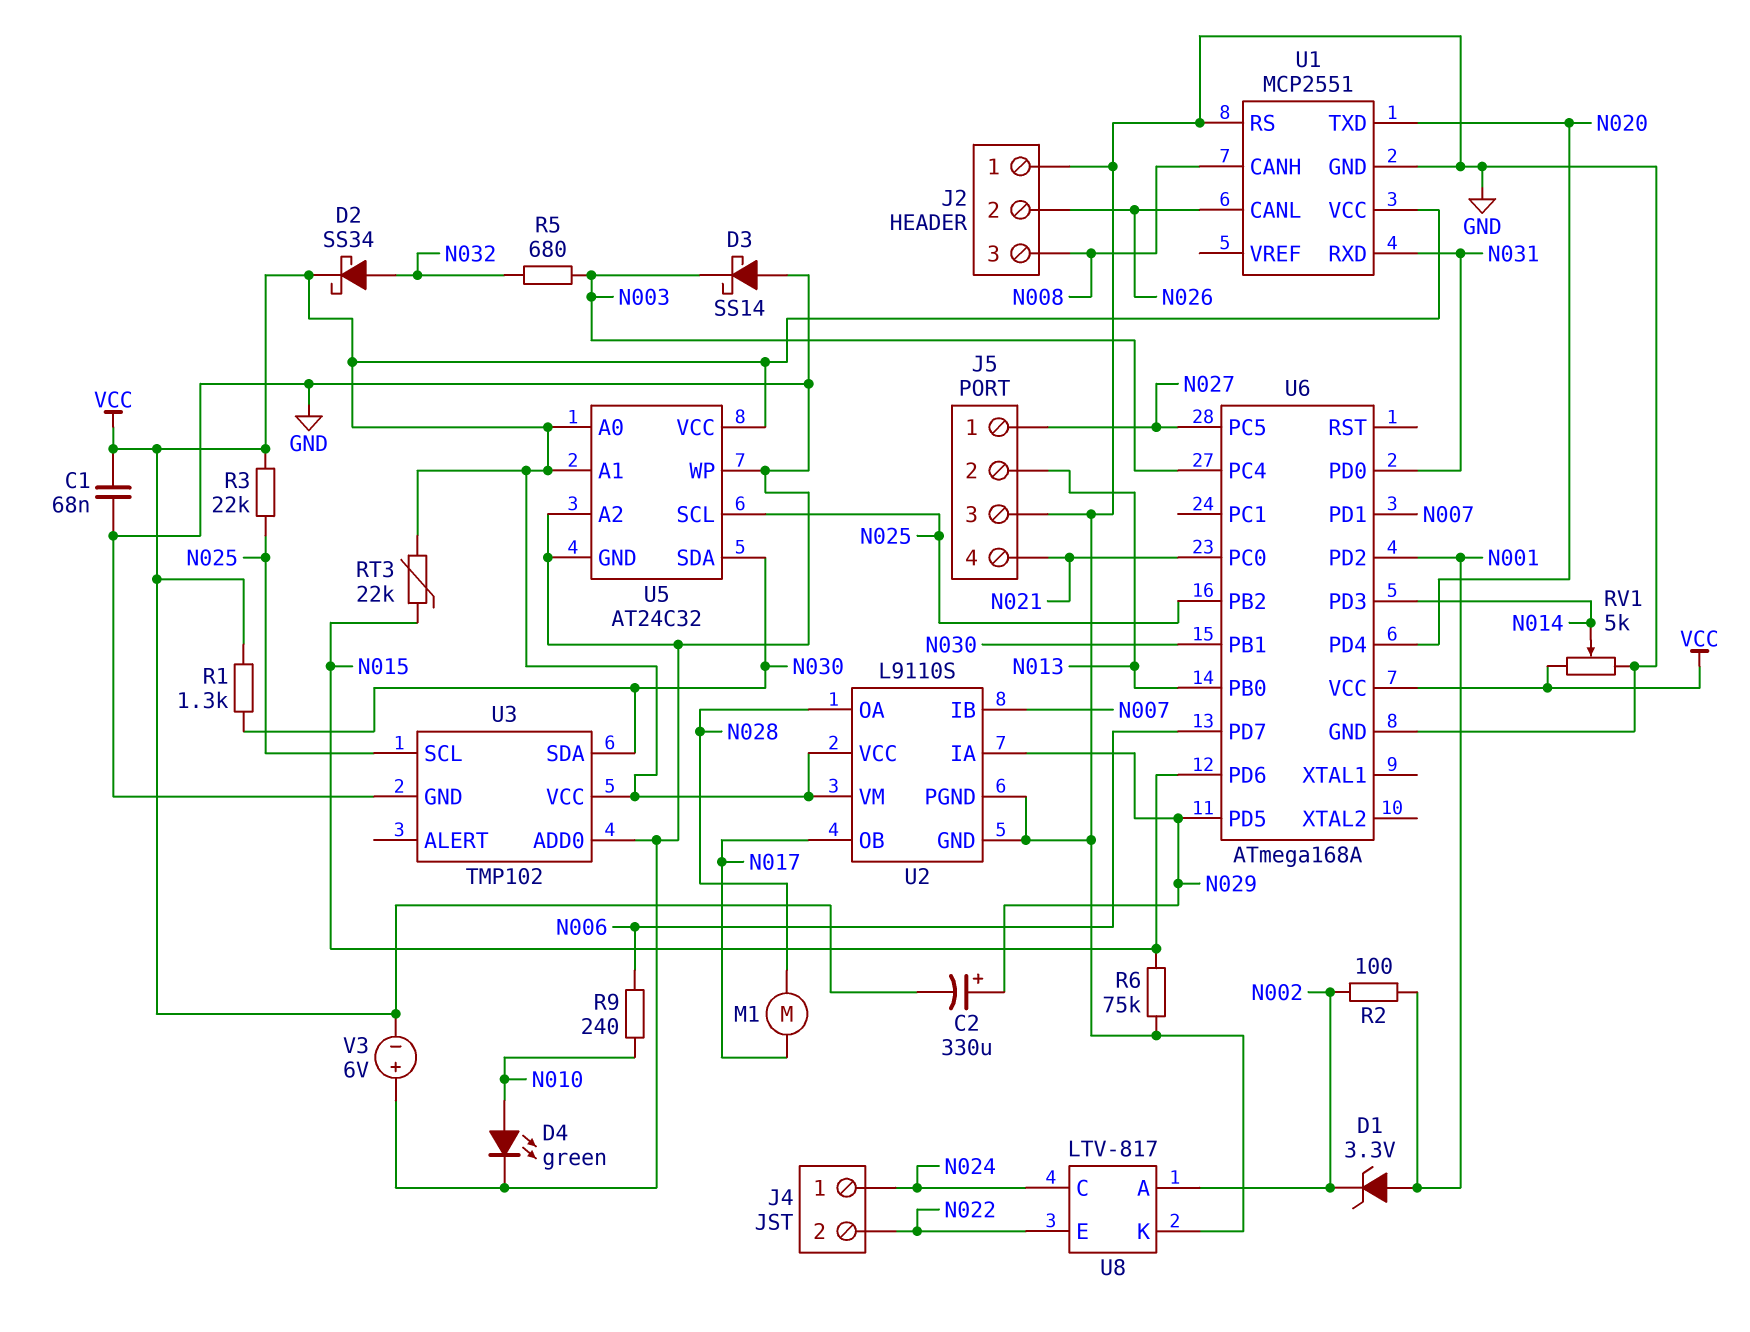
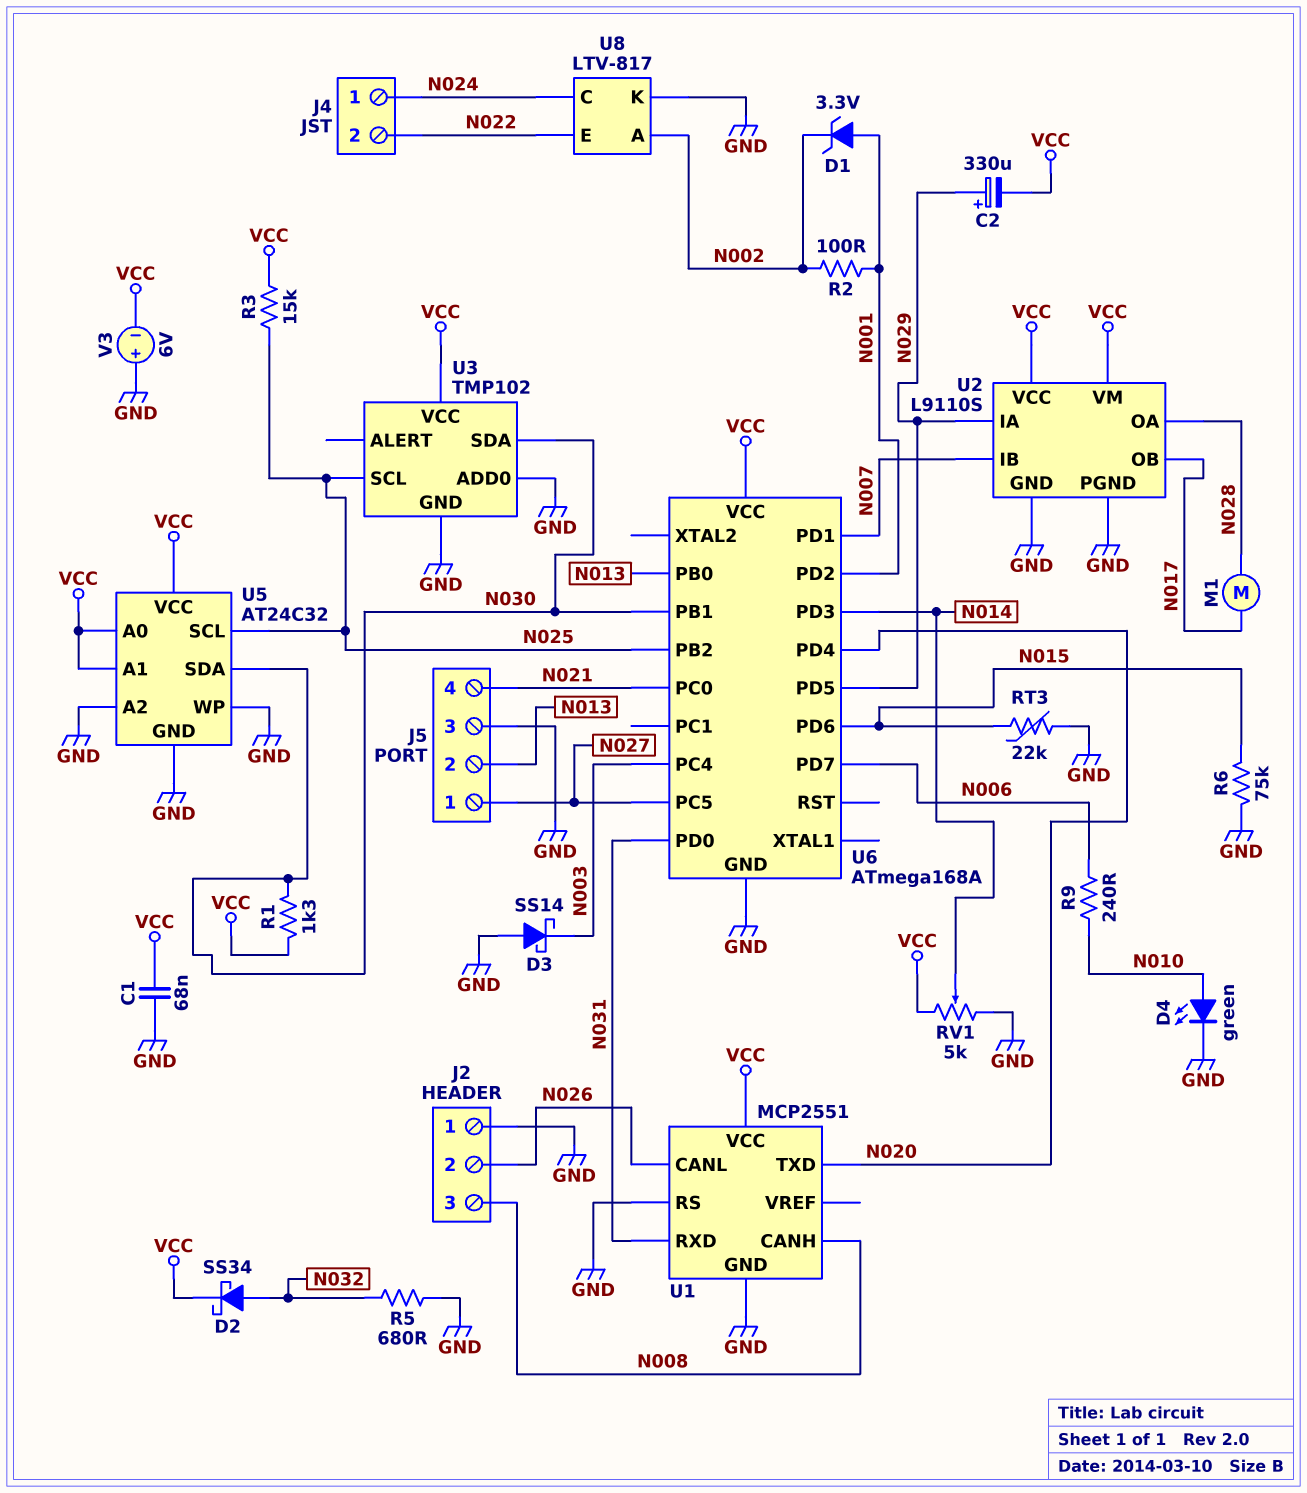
R3: 22k (N025, VCC) -> 15k (N025, VCC)
R5: 680 (N003, N032) -> 680 (GND, N032)
RT3: 22k (N015, VCC) -> 22k (GND, N015)

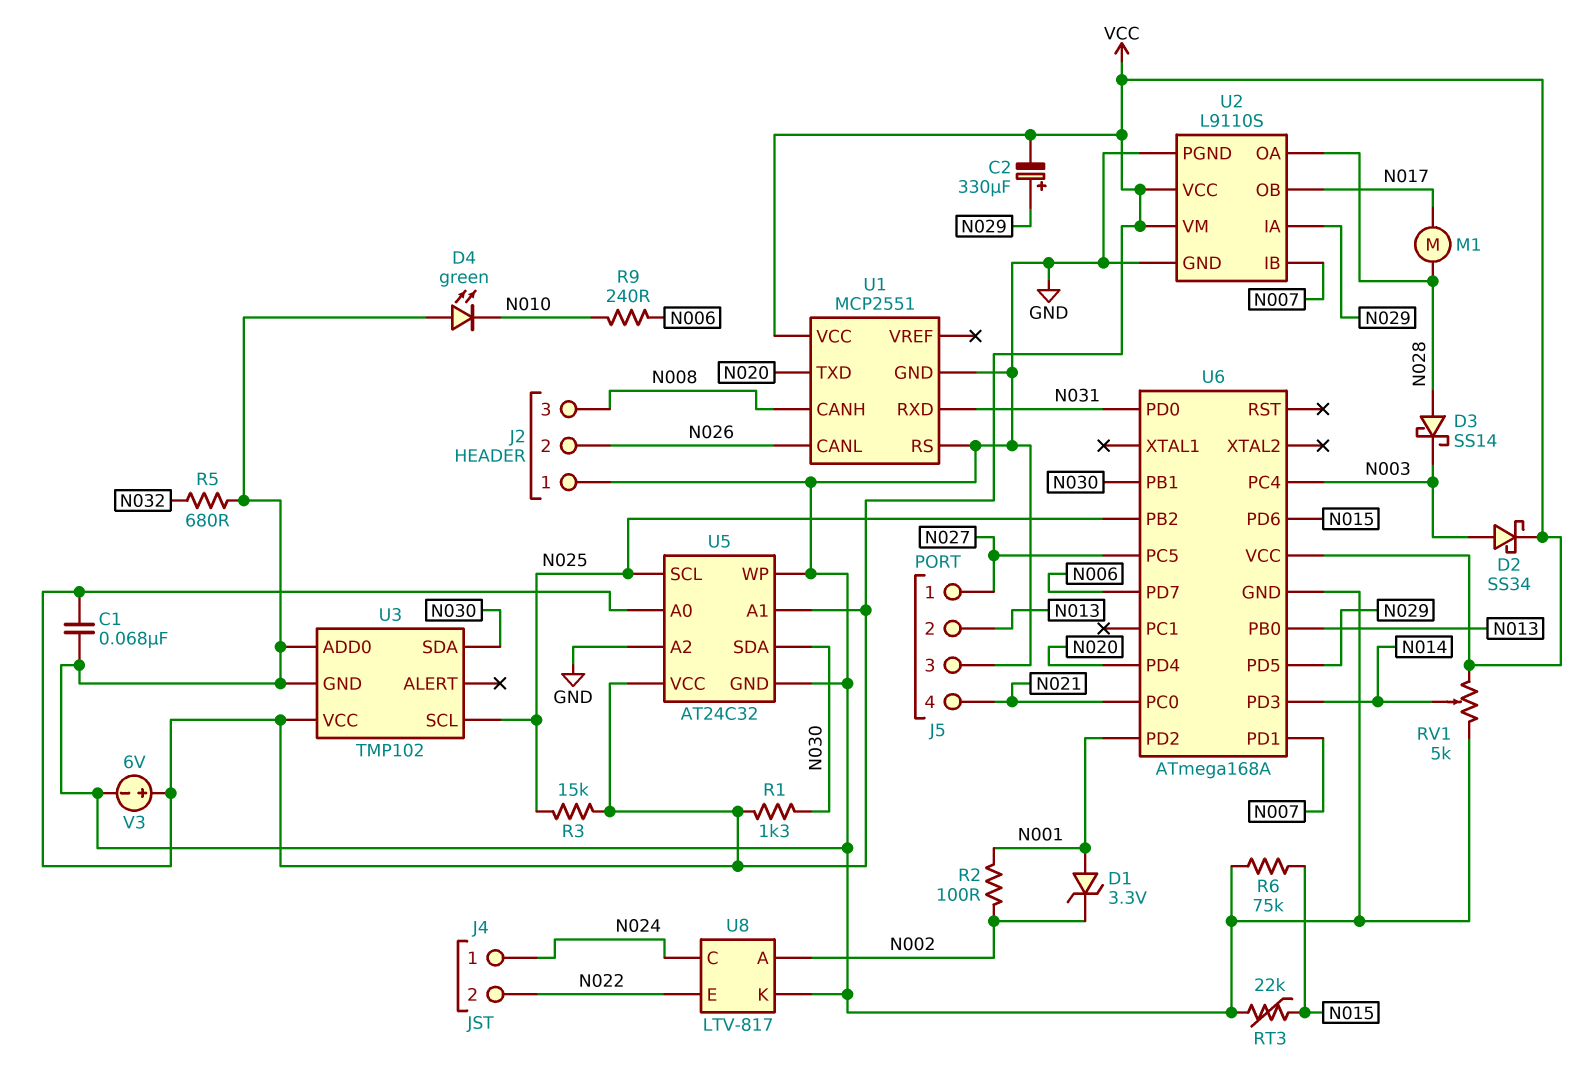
D2: schottky SS34 (A N032, K VCC) -> schottky SS34 (A N003, K VCC)
D3: schottky SS14 (A GND, K N003) -> schottky SS14 (A N028, K N003)
D4: LED green (A N010, K GND) -> LED green (A GND, K N010)
V3: 6V (plus GND, minus VCC) -> 6V (plus VCC, minus GND)

